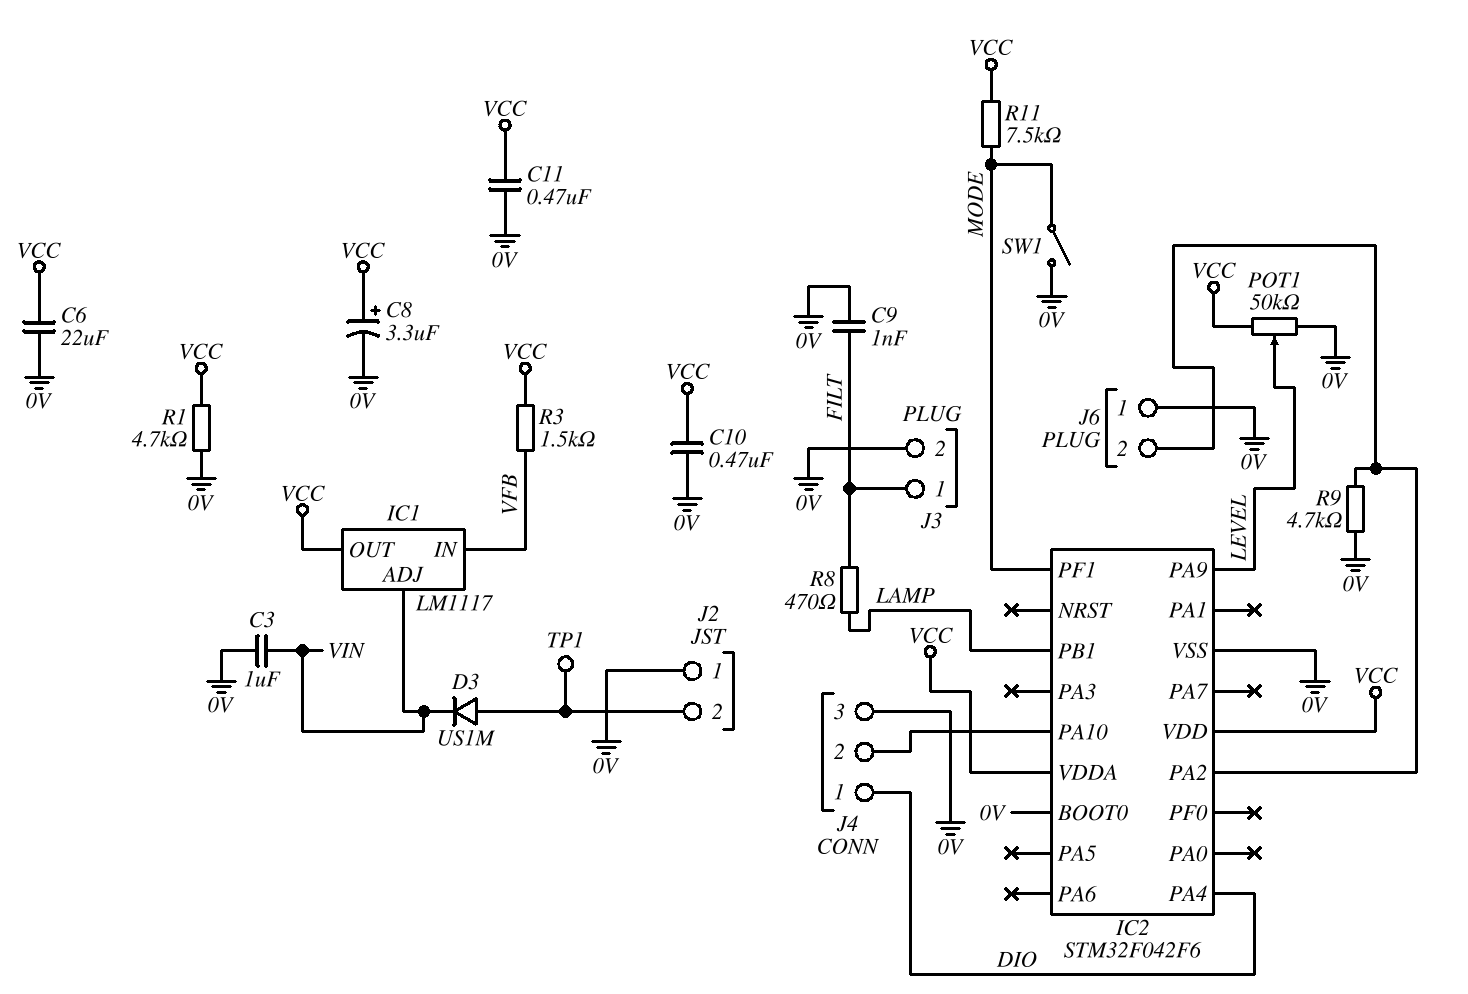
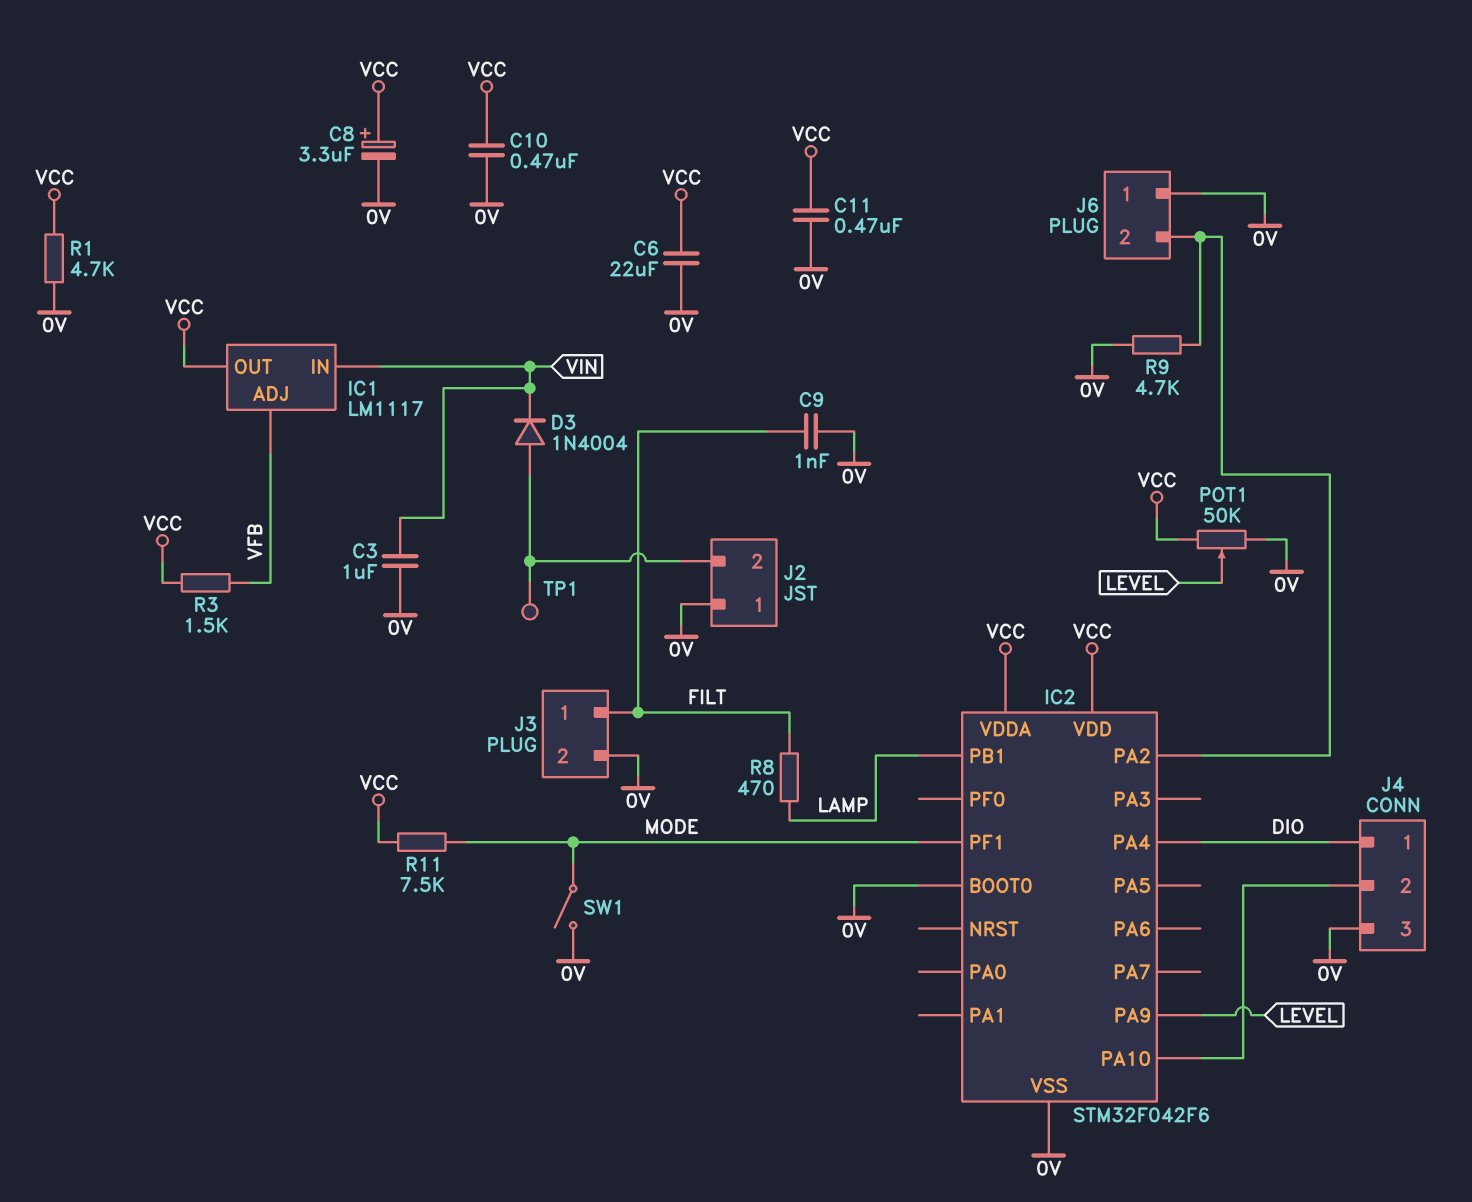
D3: diode US1M (A J2/2, K VIN) -> diode 1N4004 (A J2/2, K VIN)
IC1 pin ADJ: VIN -> VFB
IC1 pin IN: VFB -> VIN

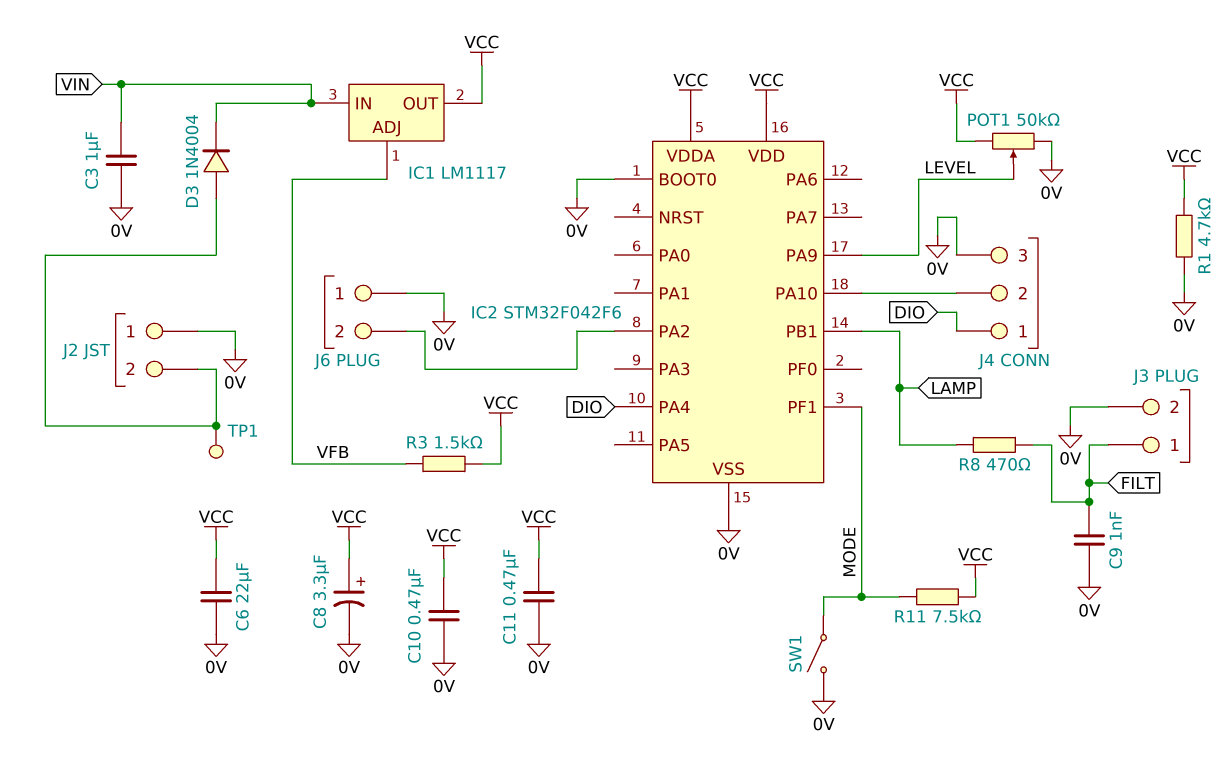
R9: 4.7k (0V, IC2/PA2) -> none

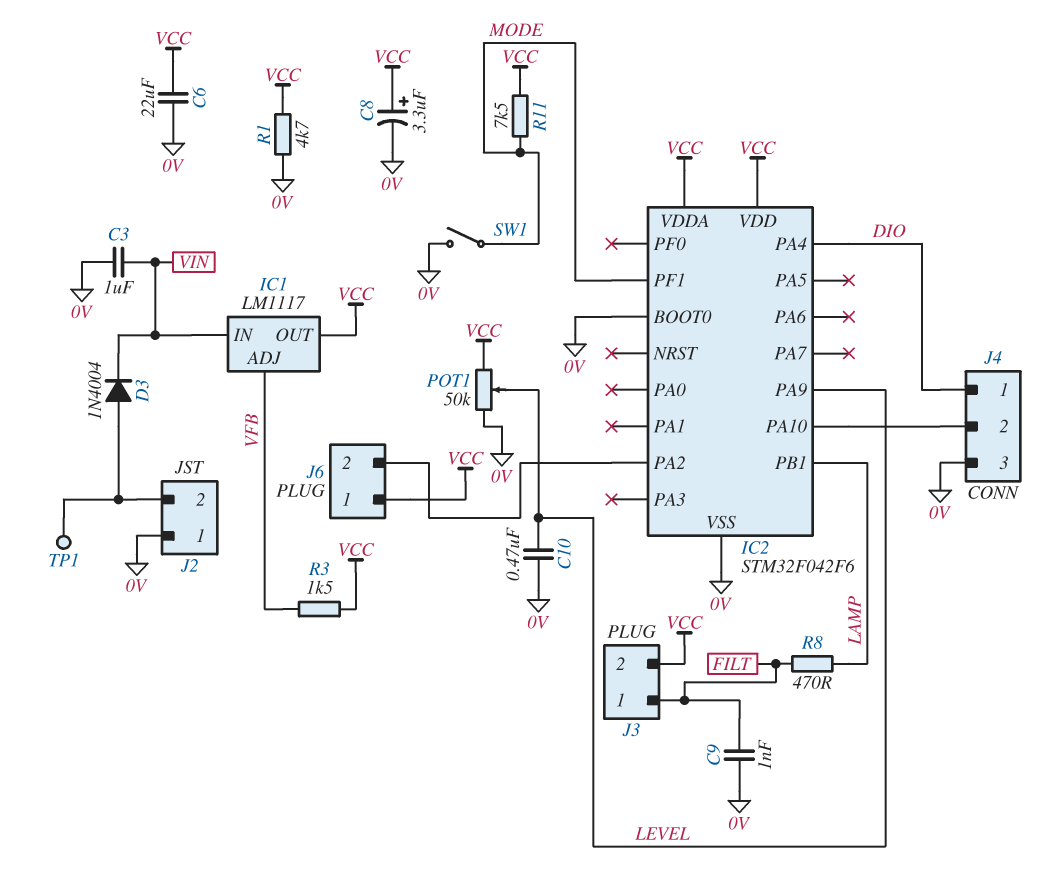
C10: 470nF (0V, VCC) -> 470nF (0V, LEVEL)
C11: 470nF (0V, VCC) -> none
J3 pin 2: 0V -> VCC
J6 pin 1: 0V -> VCC

